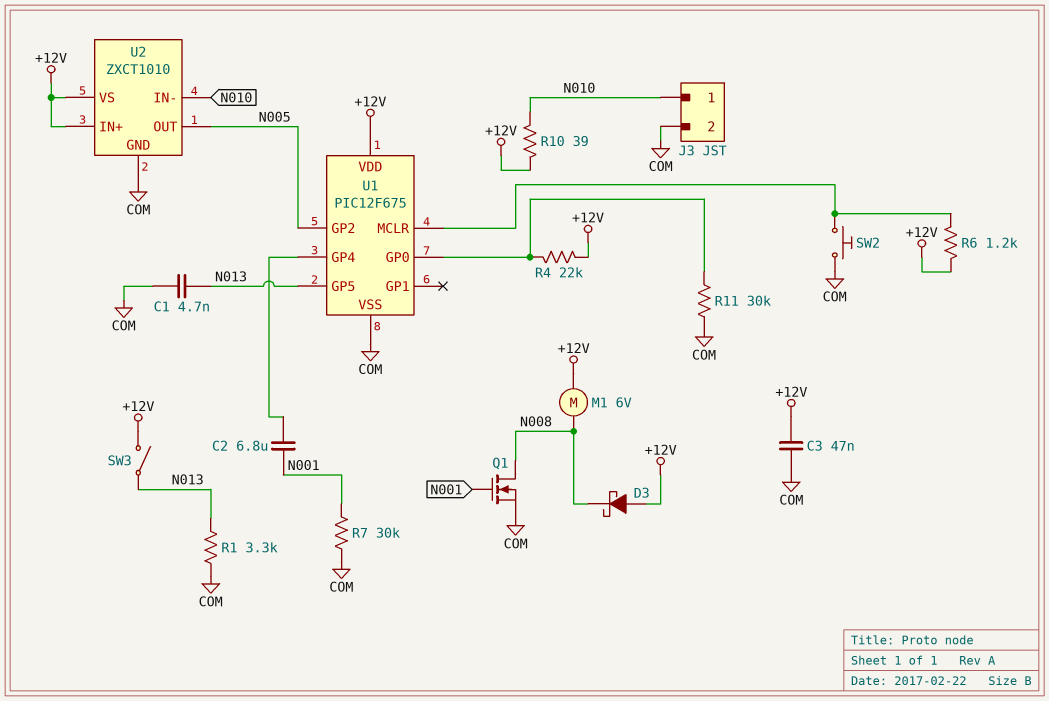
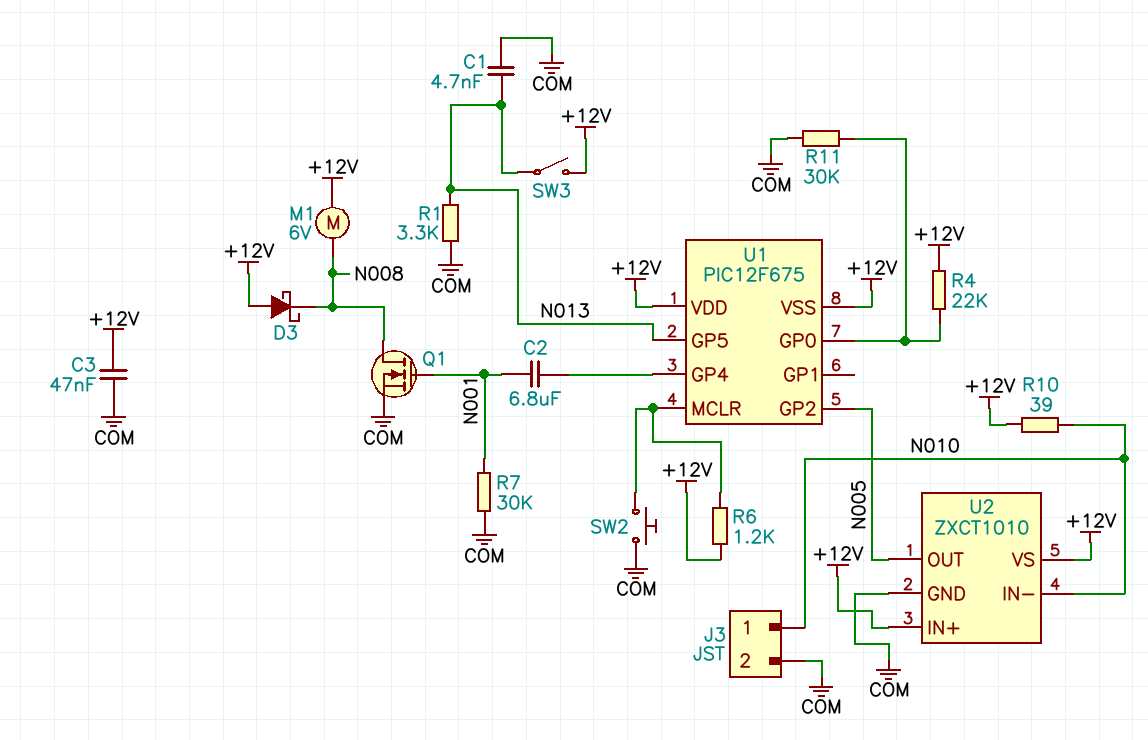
U1 pin VSS: COM -> +12V

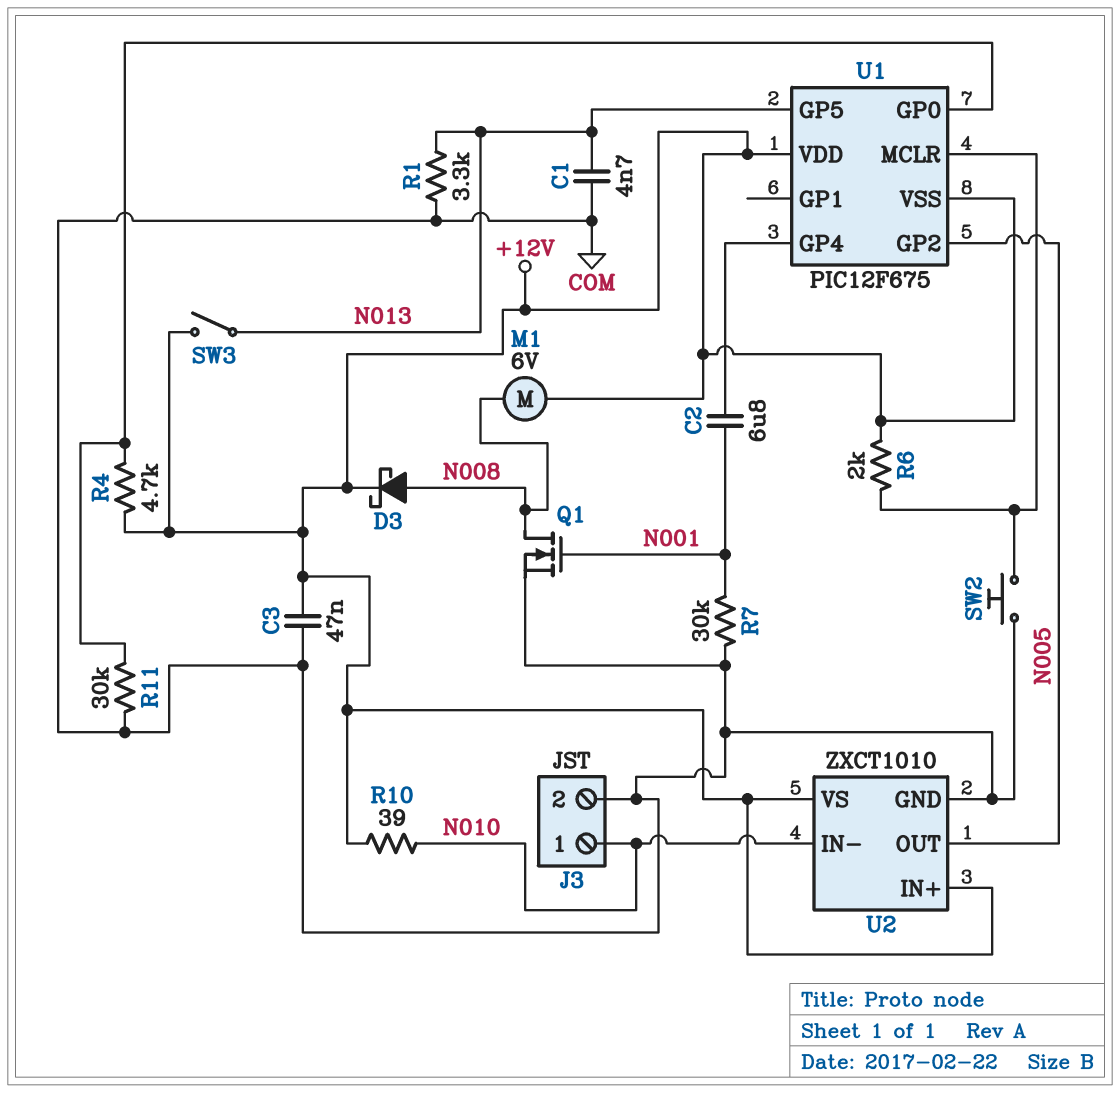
D3: schottky (A +12V, K N008) -> schottky (A N008, K +12V)
R4: 22k (+12V, U1/GP0) -> 4.7k (+12V, U1/GP0)
R6: 1.2k (+12V, U1/MCLR) -> 2k (+12V, U1/MCLR)

